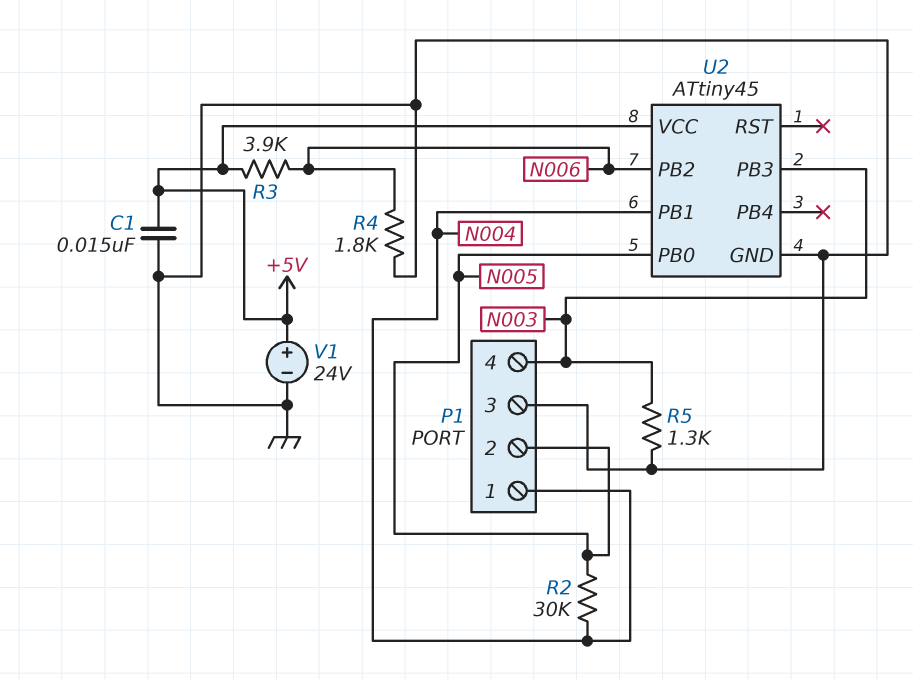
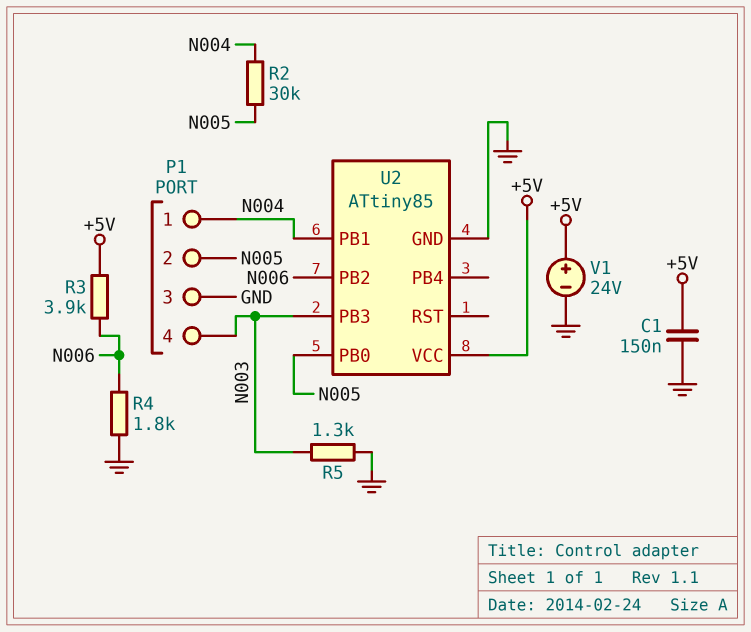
C1: 15nF (+5V, GND) -> 150nF (+5V, GND)
U2: ATtiny45 -> ATtiny85

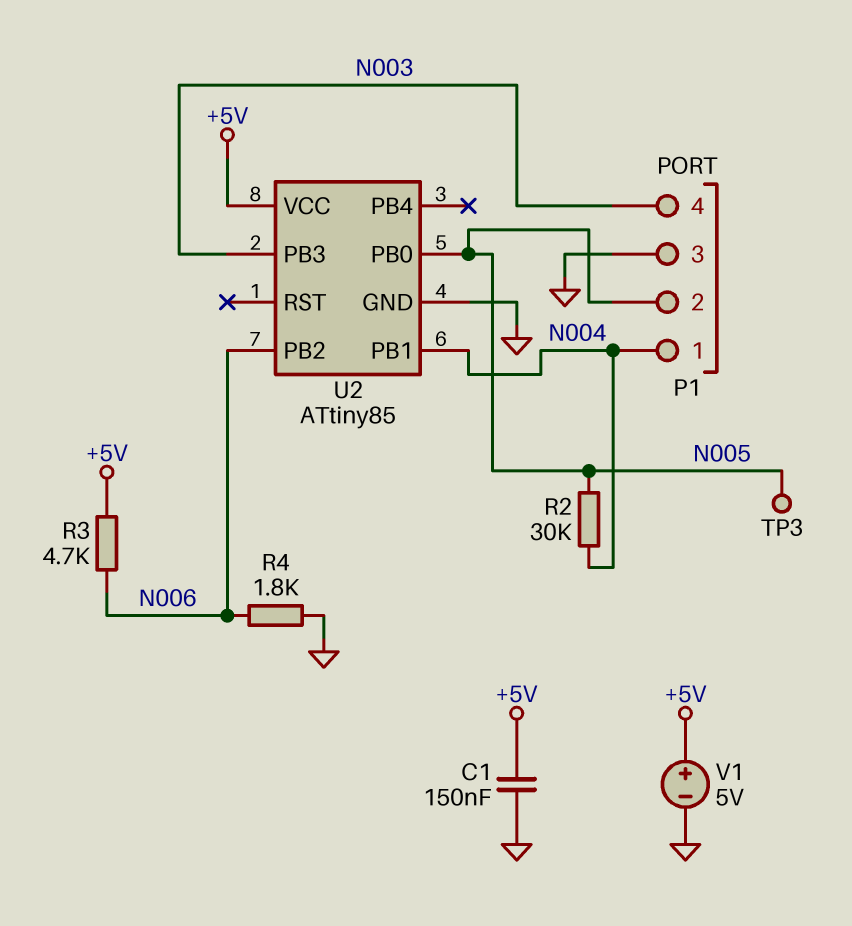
R3: 3.9k (+5V, N006) -> 4.7k (+5V, N006)
R5: 1.3k (GND, N003) -> none
TP3: none -> test point (N005)
V1: 24V (plus +5V, minus GND) -> 5V (plus +5V, minus GND)

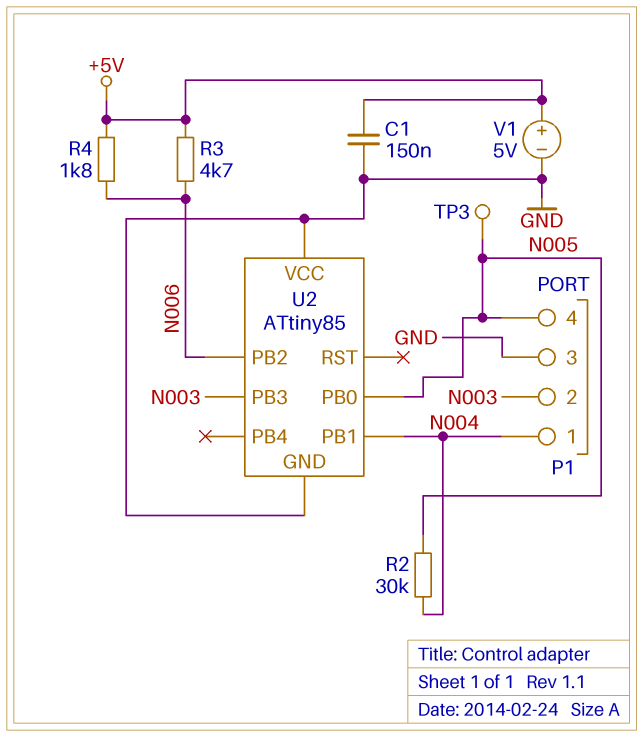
P1 pin 2: N005 -> N003
P1 pin 4: N003 -> N005
R4: 1.8k (GND, N006) -> 1.8k (+5V, N006)
U2 pin VCC: +5V -> GND

